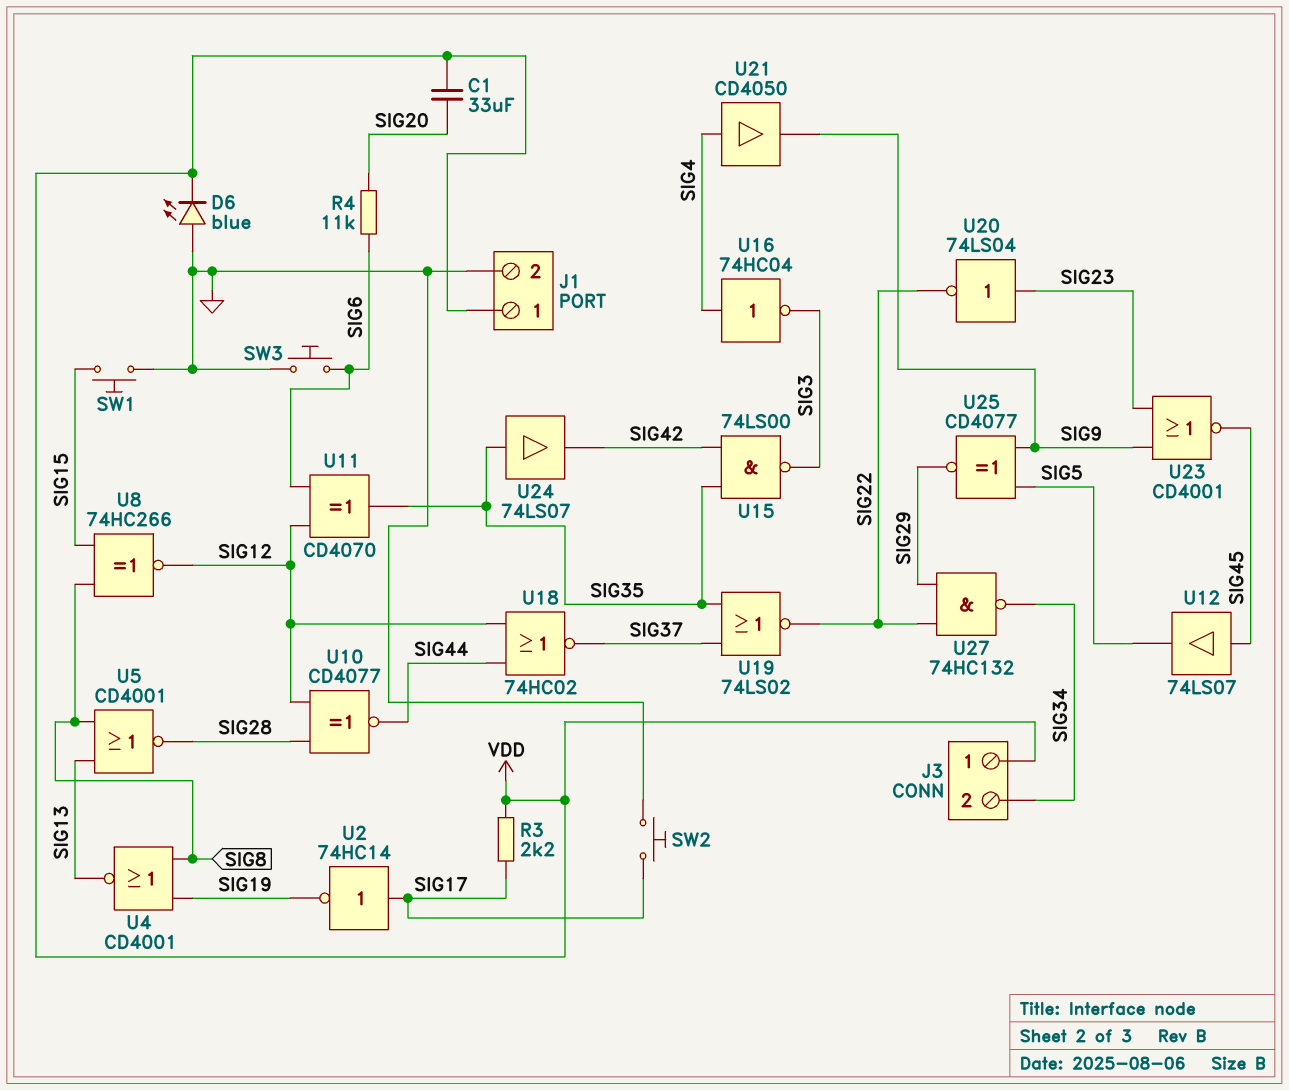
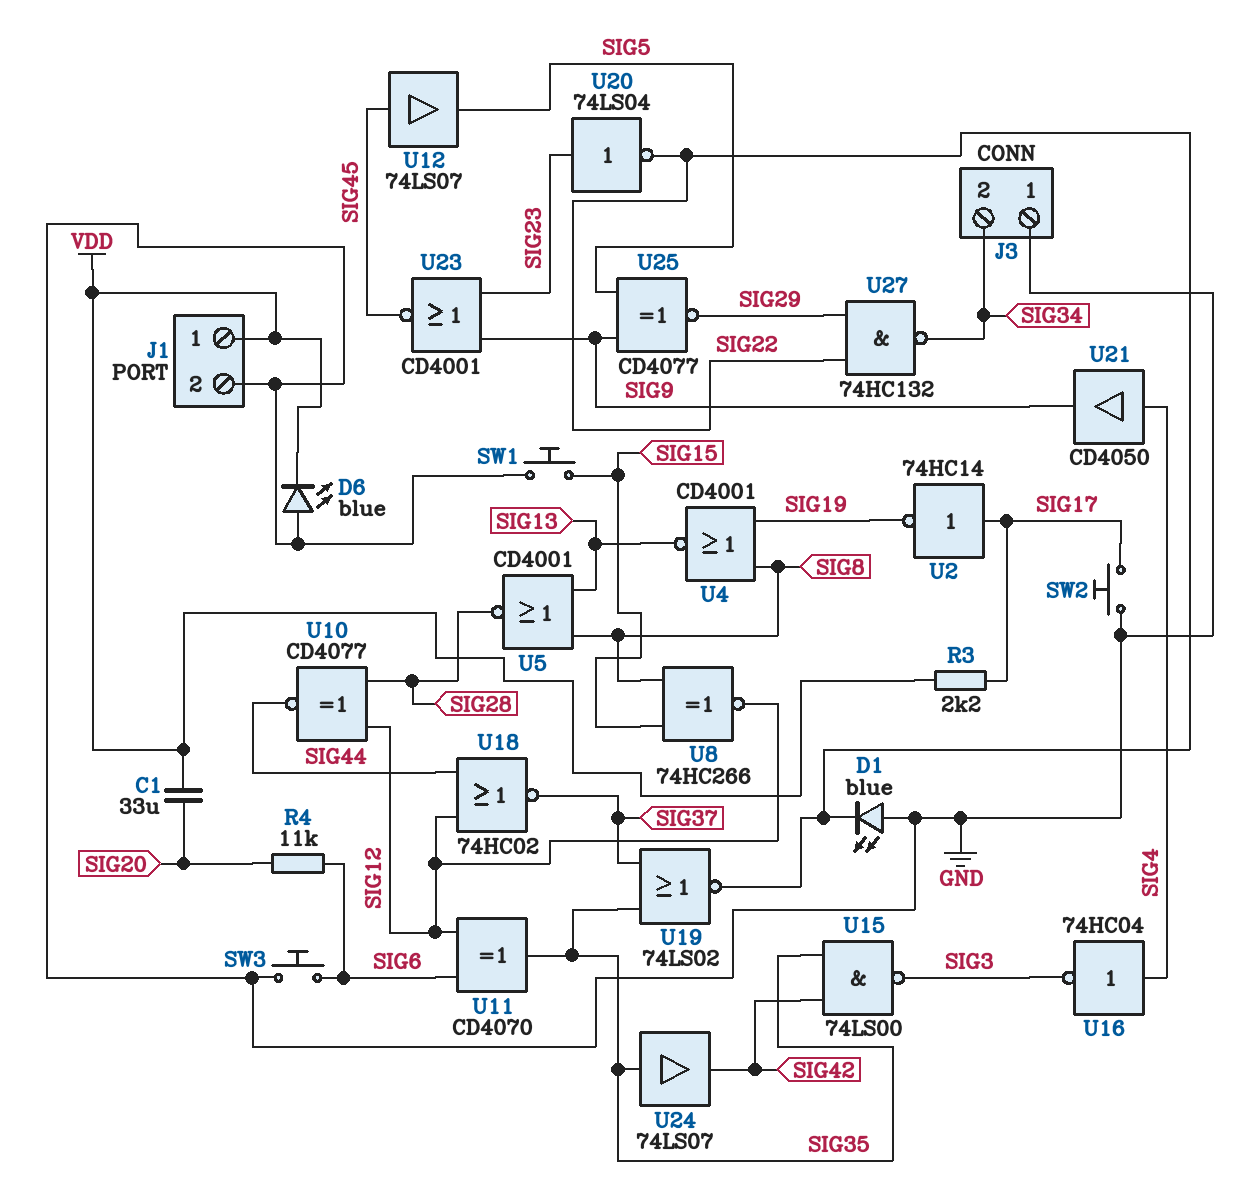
D1: none -> LED blue (A GND, K SIG22)
J3 pin 1: VDD -> GND

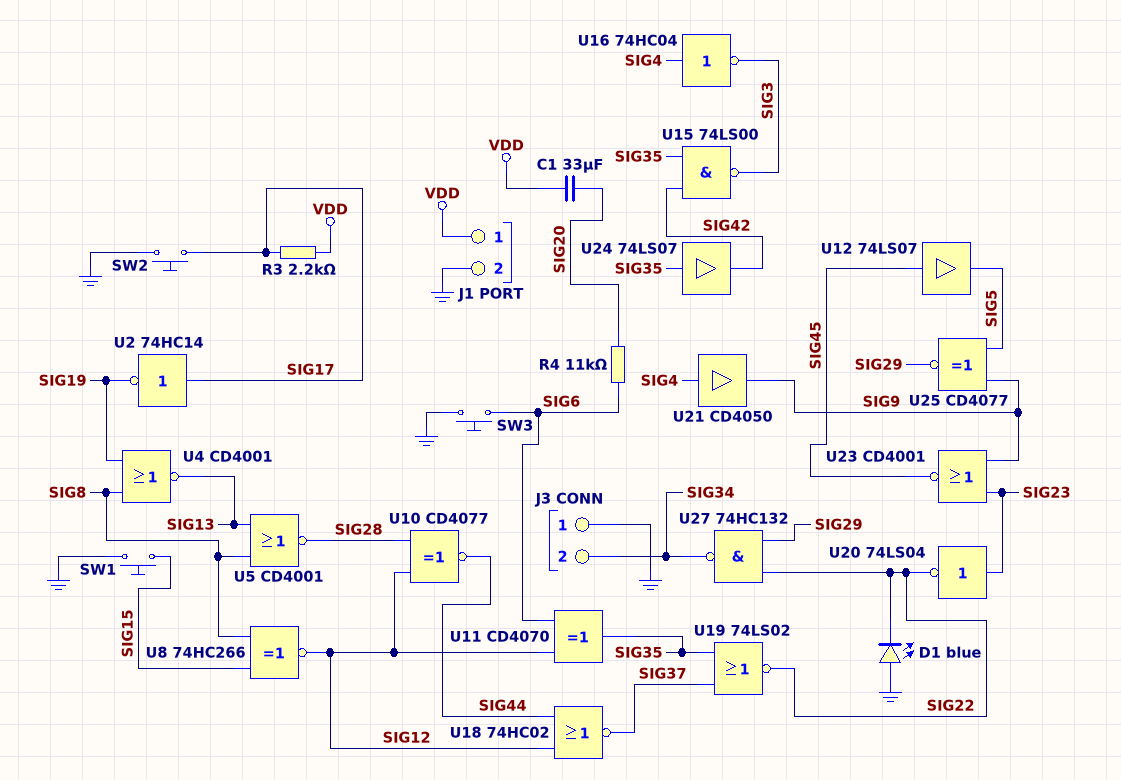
D6: LED blue (A GND, K VDD) -> none

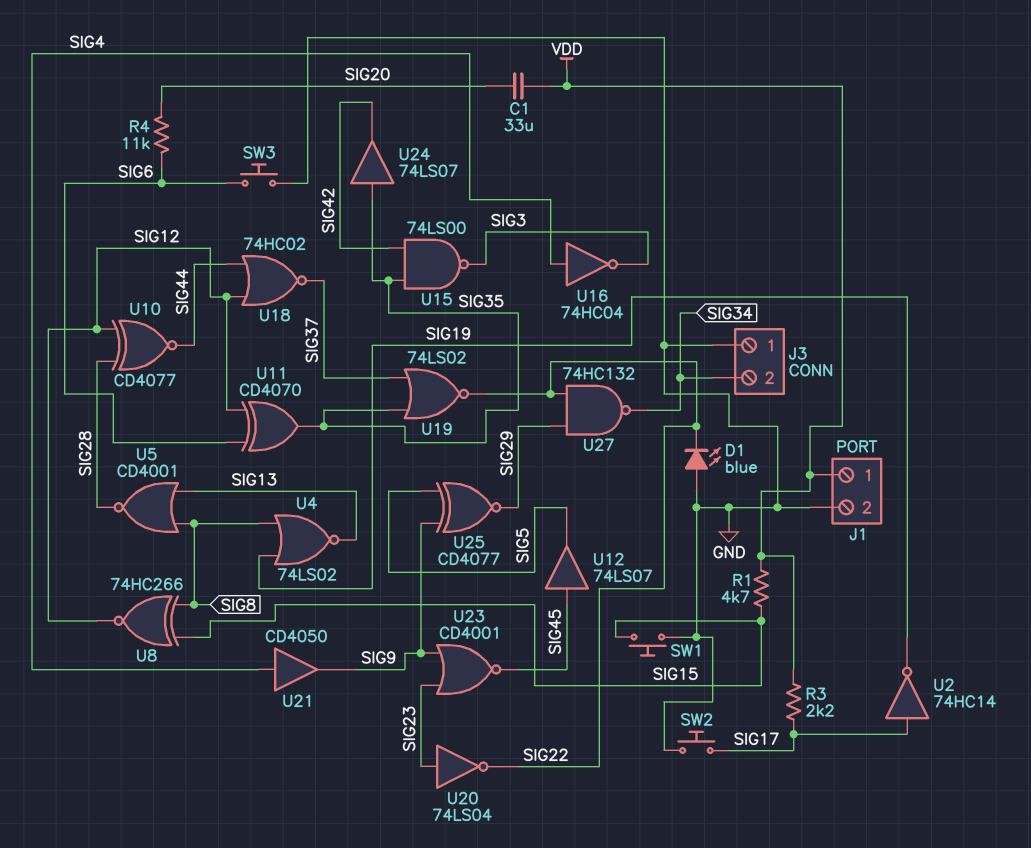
R1: none -> 4.7k (SIG15, VDD)
U4: NOR CD4001 (in SIG8, in SIG19, out SIG13) -> NOR 74LS02 (in SIG8, in SIG19, out SIG13)

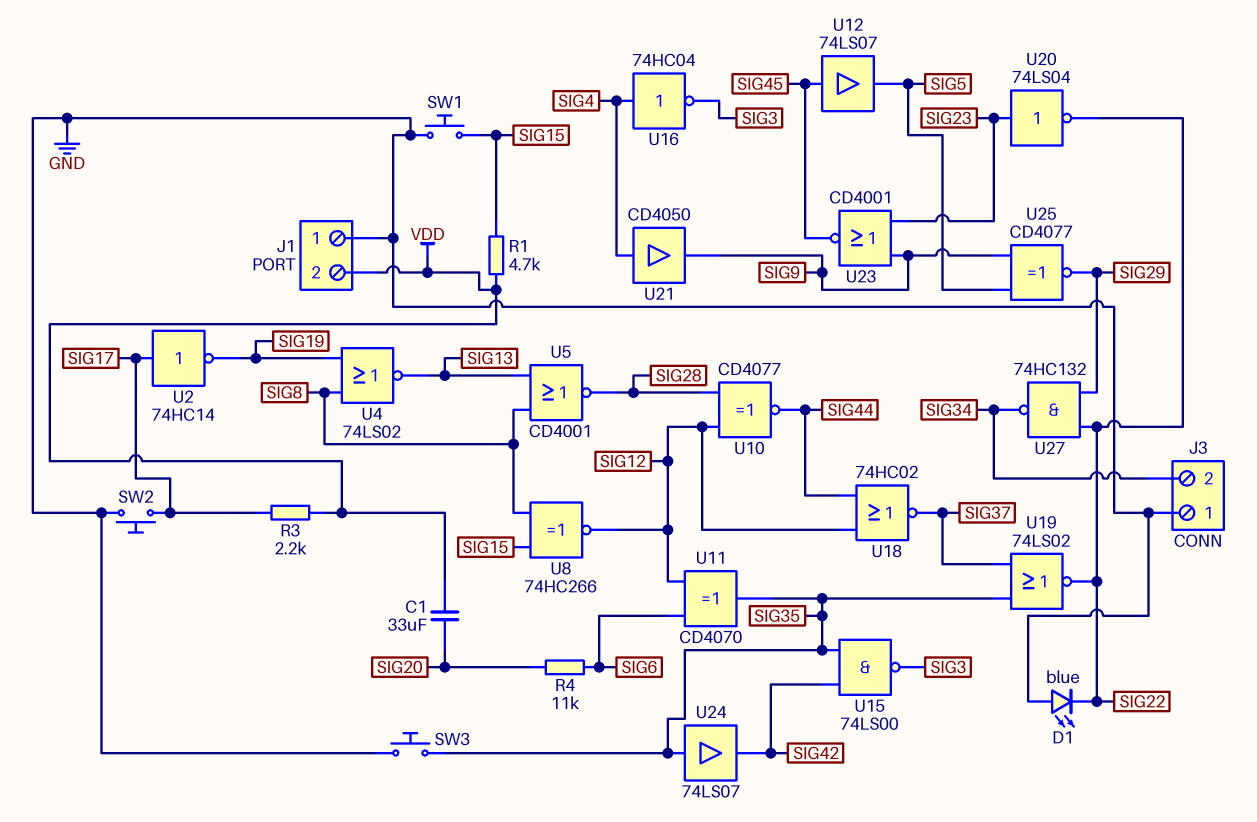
J1 pin 1: VDD -> GND
J1 pin 2: GND -> VDD
SW3: button (GND, SIG6) -> button (GND, SIG35)

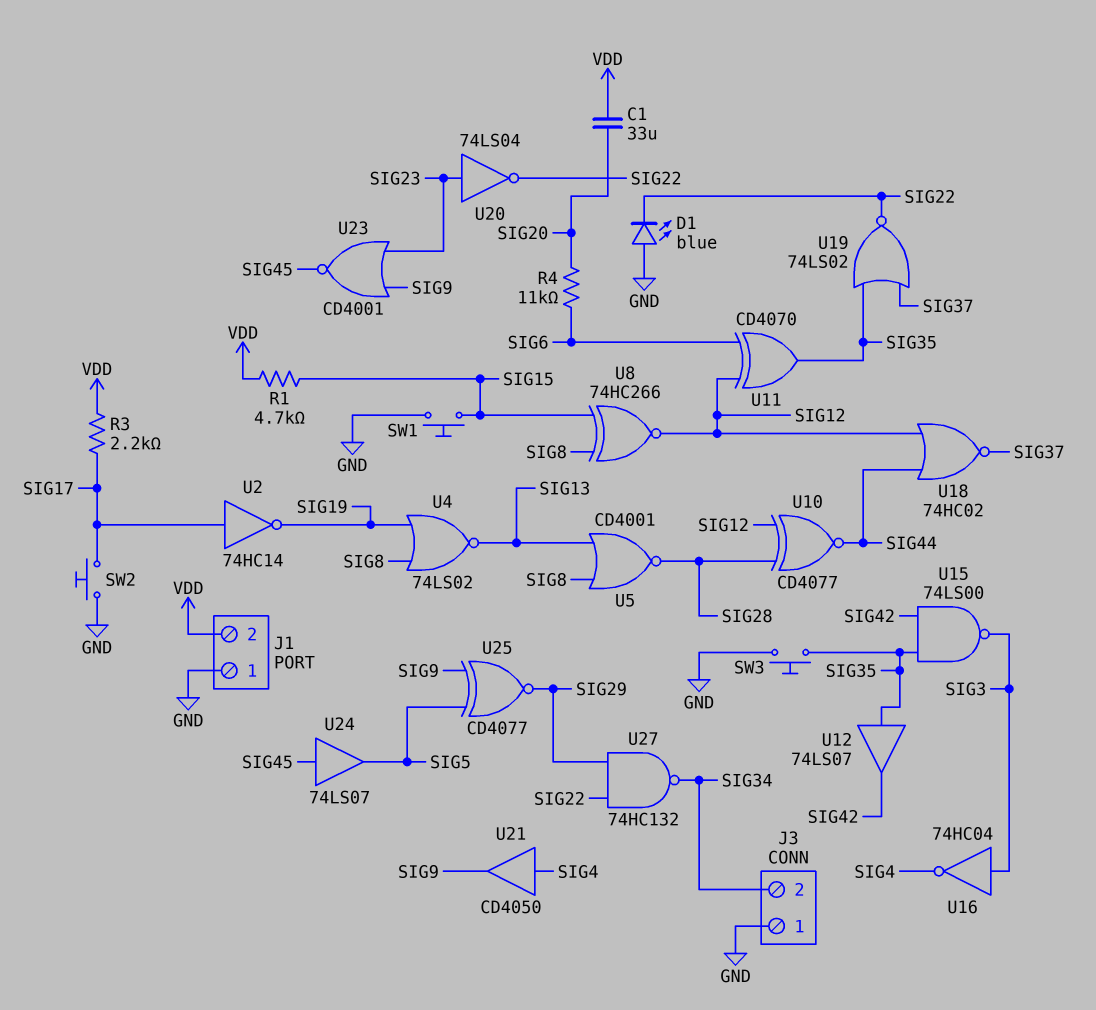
U12: buffer 74LS07 (in SIG45, out SIG5) -> buffer 74LS07 (in SIG35, out SIG42)
U16: NOT 74HC04 (in SIG4, out SIG3) -> NOT 74HC04 (in SIG3, out SIG4)
U24: buffer 74LS07 (in SIG35, out SIG42) -> buffer 74LS07 (in SIG45, out SIG5)

